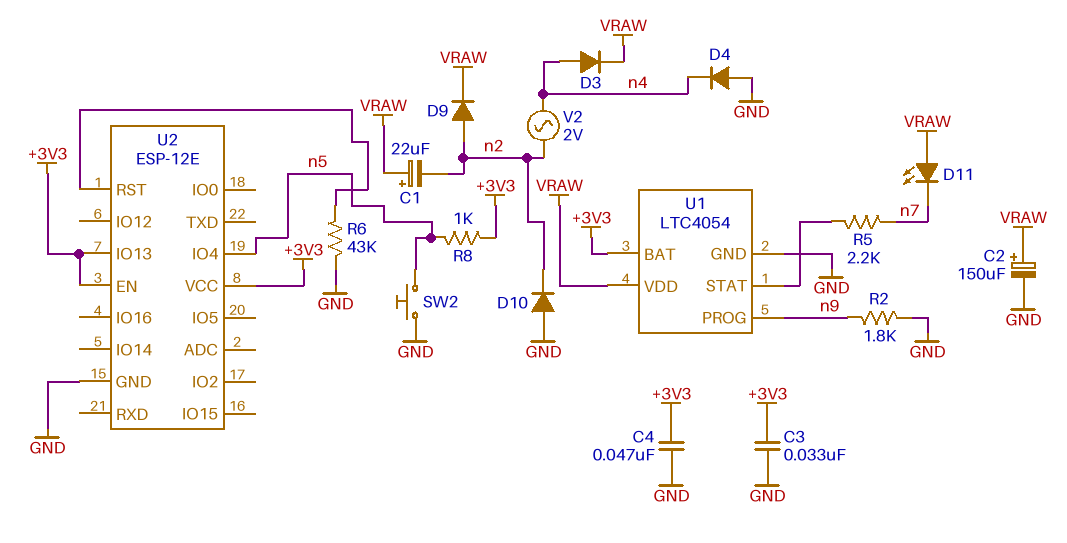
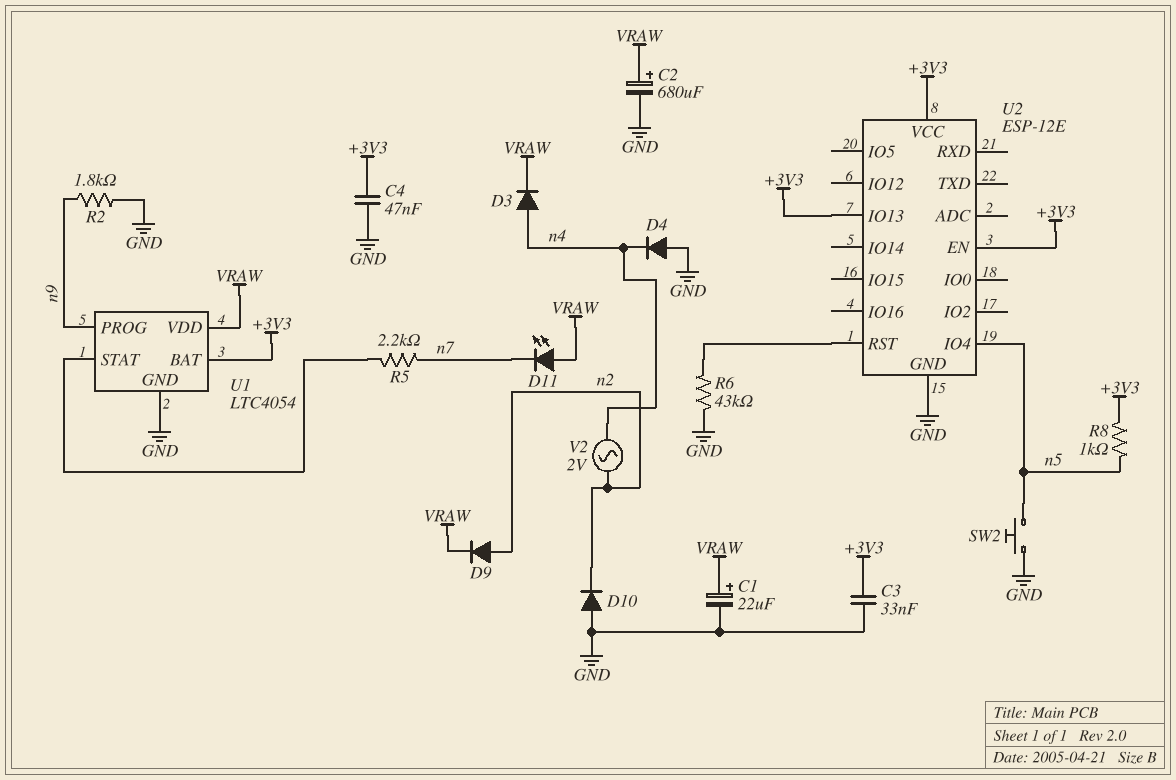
C1: 22uF (plus VRAW, minus n2) -> 22uF (plus VRAW, minus GND)
C2: 150uF (plus VRAW, minus GND) -> 680uF (plus VRAW, minus GND)

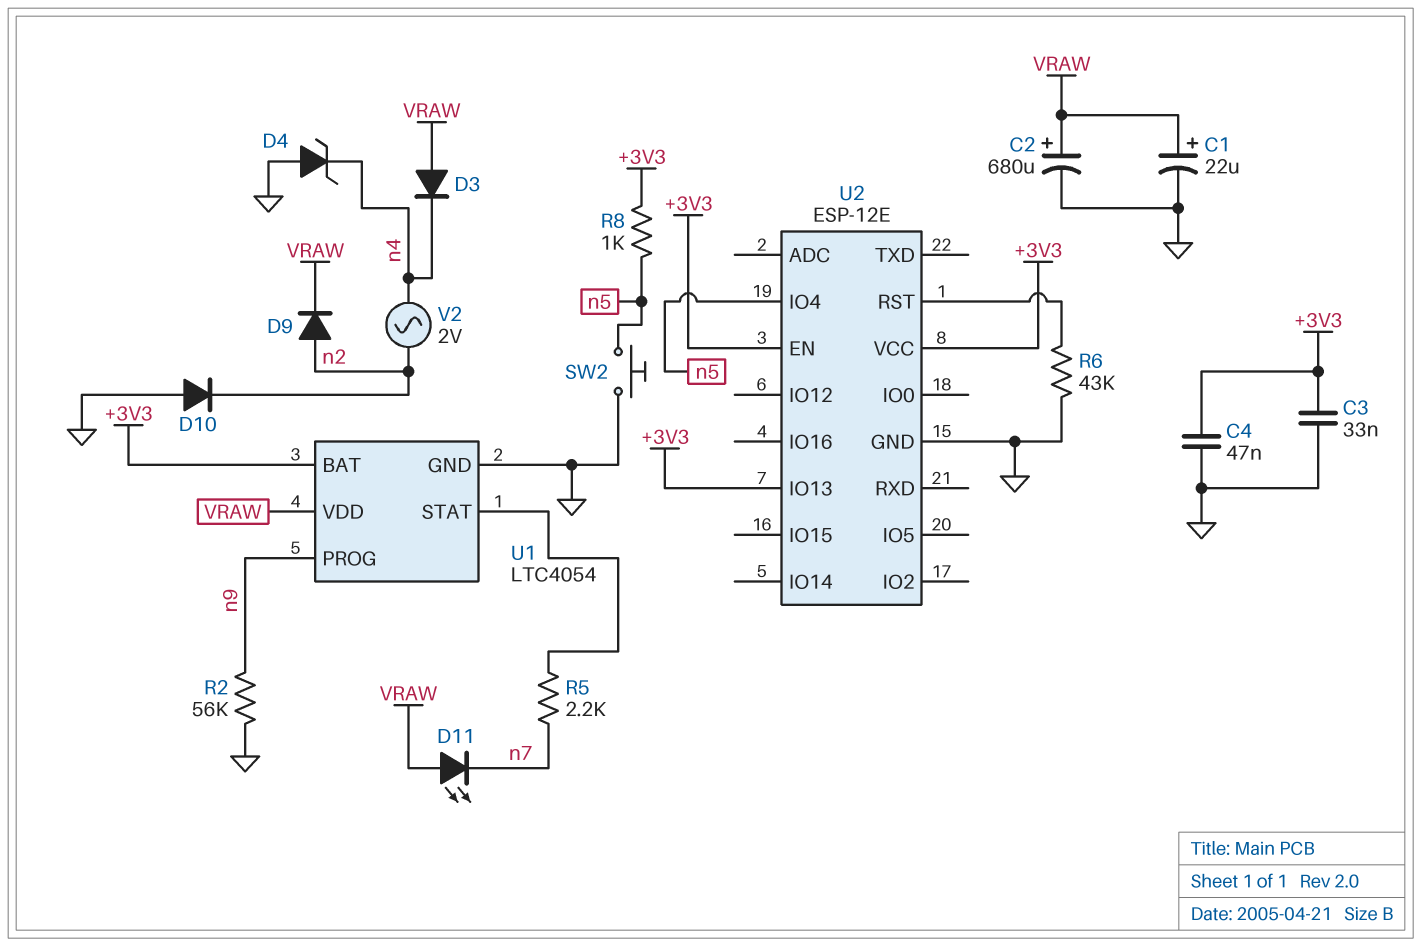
D3: diode (A n4, K VRAW) -> diode (A VRAW, K n4)
D4: diode (A GND, K n4) -> zener (A GND, K n4)
R2: 1.8k (GND, n9) -> 56k (GND, n9)

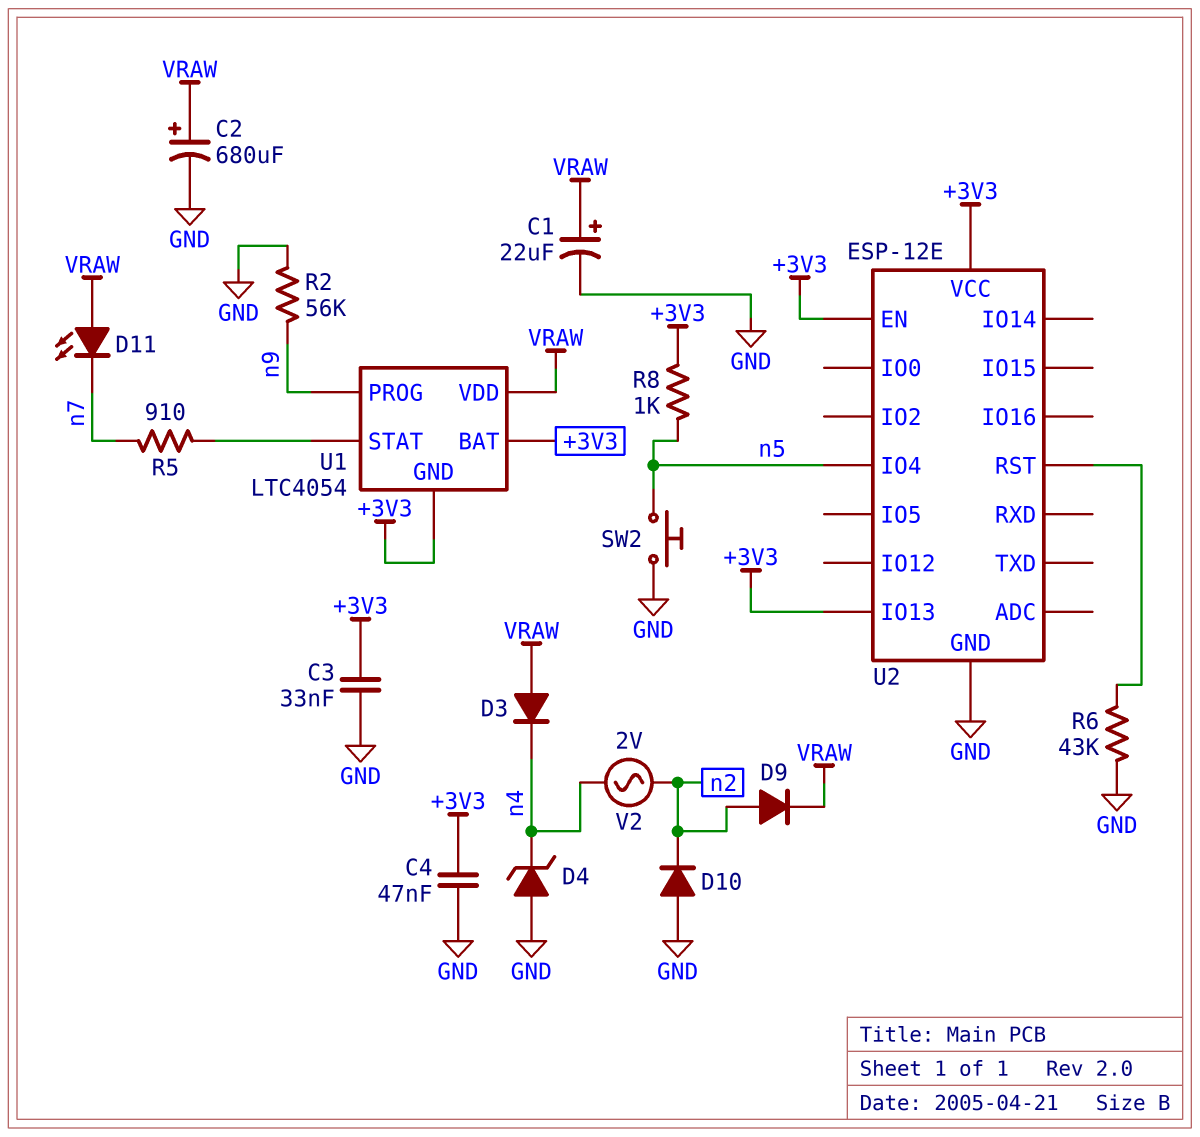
R5: 2.2k (U1/STAT, n7) -> 910 (U1/STAT, n7)
U1 pin GND: GND -> +3V3

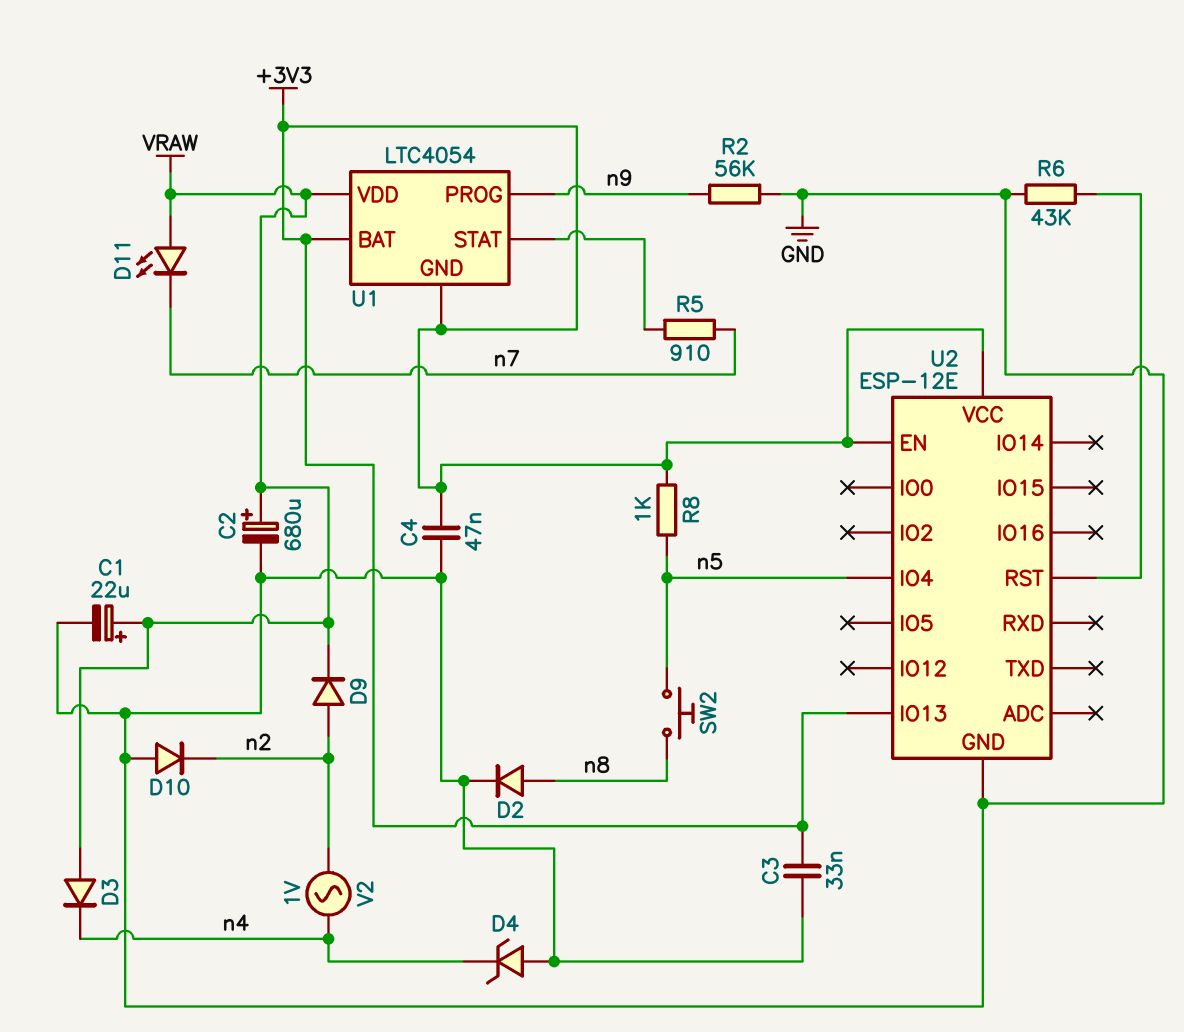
D2: none -> diode (A n8, K GND)
SW2: button (GND, n5) -> button (n5, n8)
V2: AC 2V (n2, n4) -> AC 1V (n2, n4)

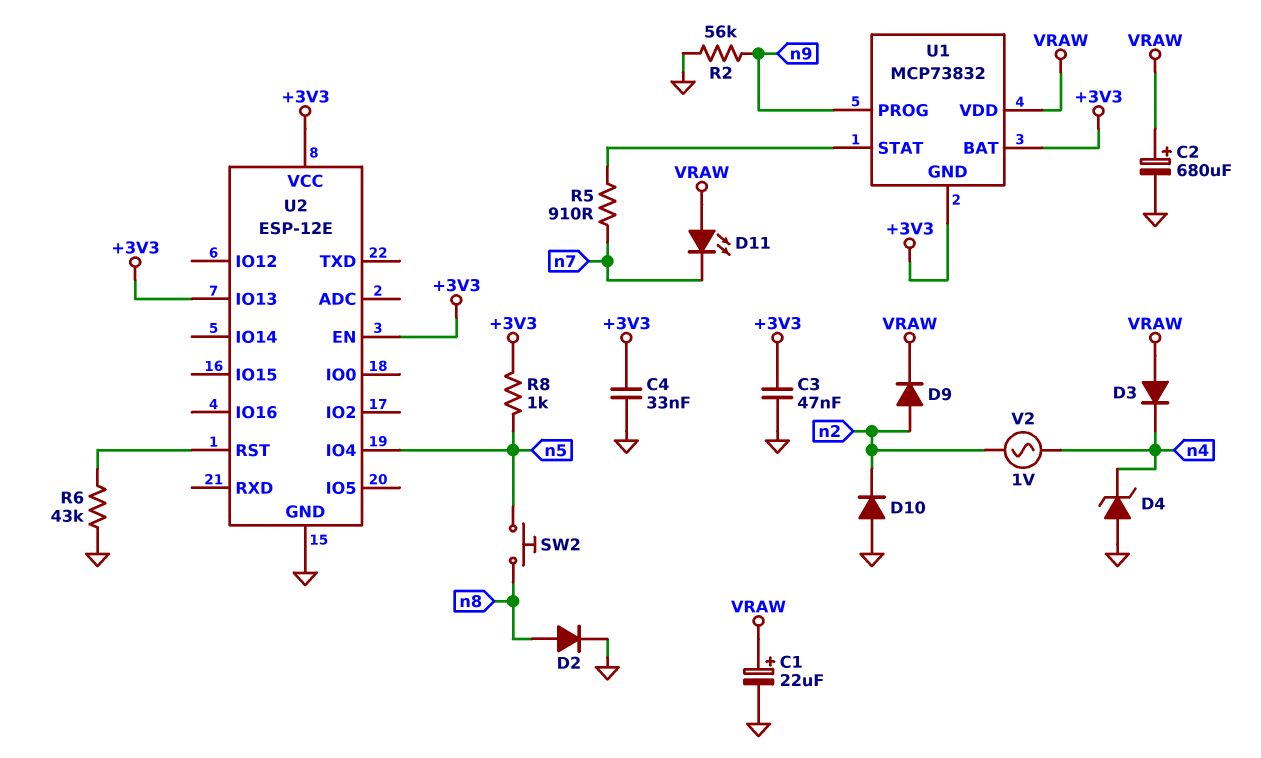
C3: 33nF (+3V3, GND) -> 47nF (+3V3, GND)
C4: 47nF (+3V3, GND) -> 33nF (+3V3, GND)
U1: LTC4054 -> MCP73832

